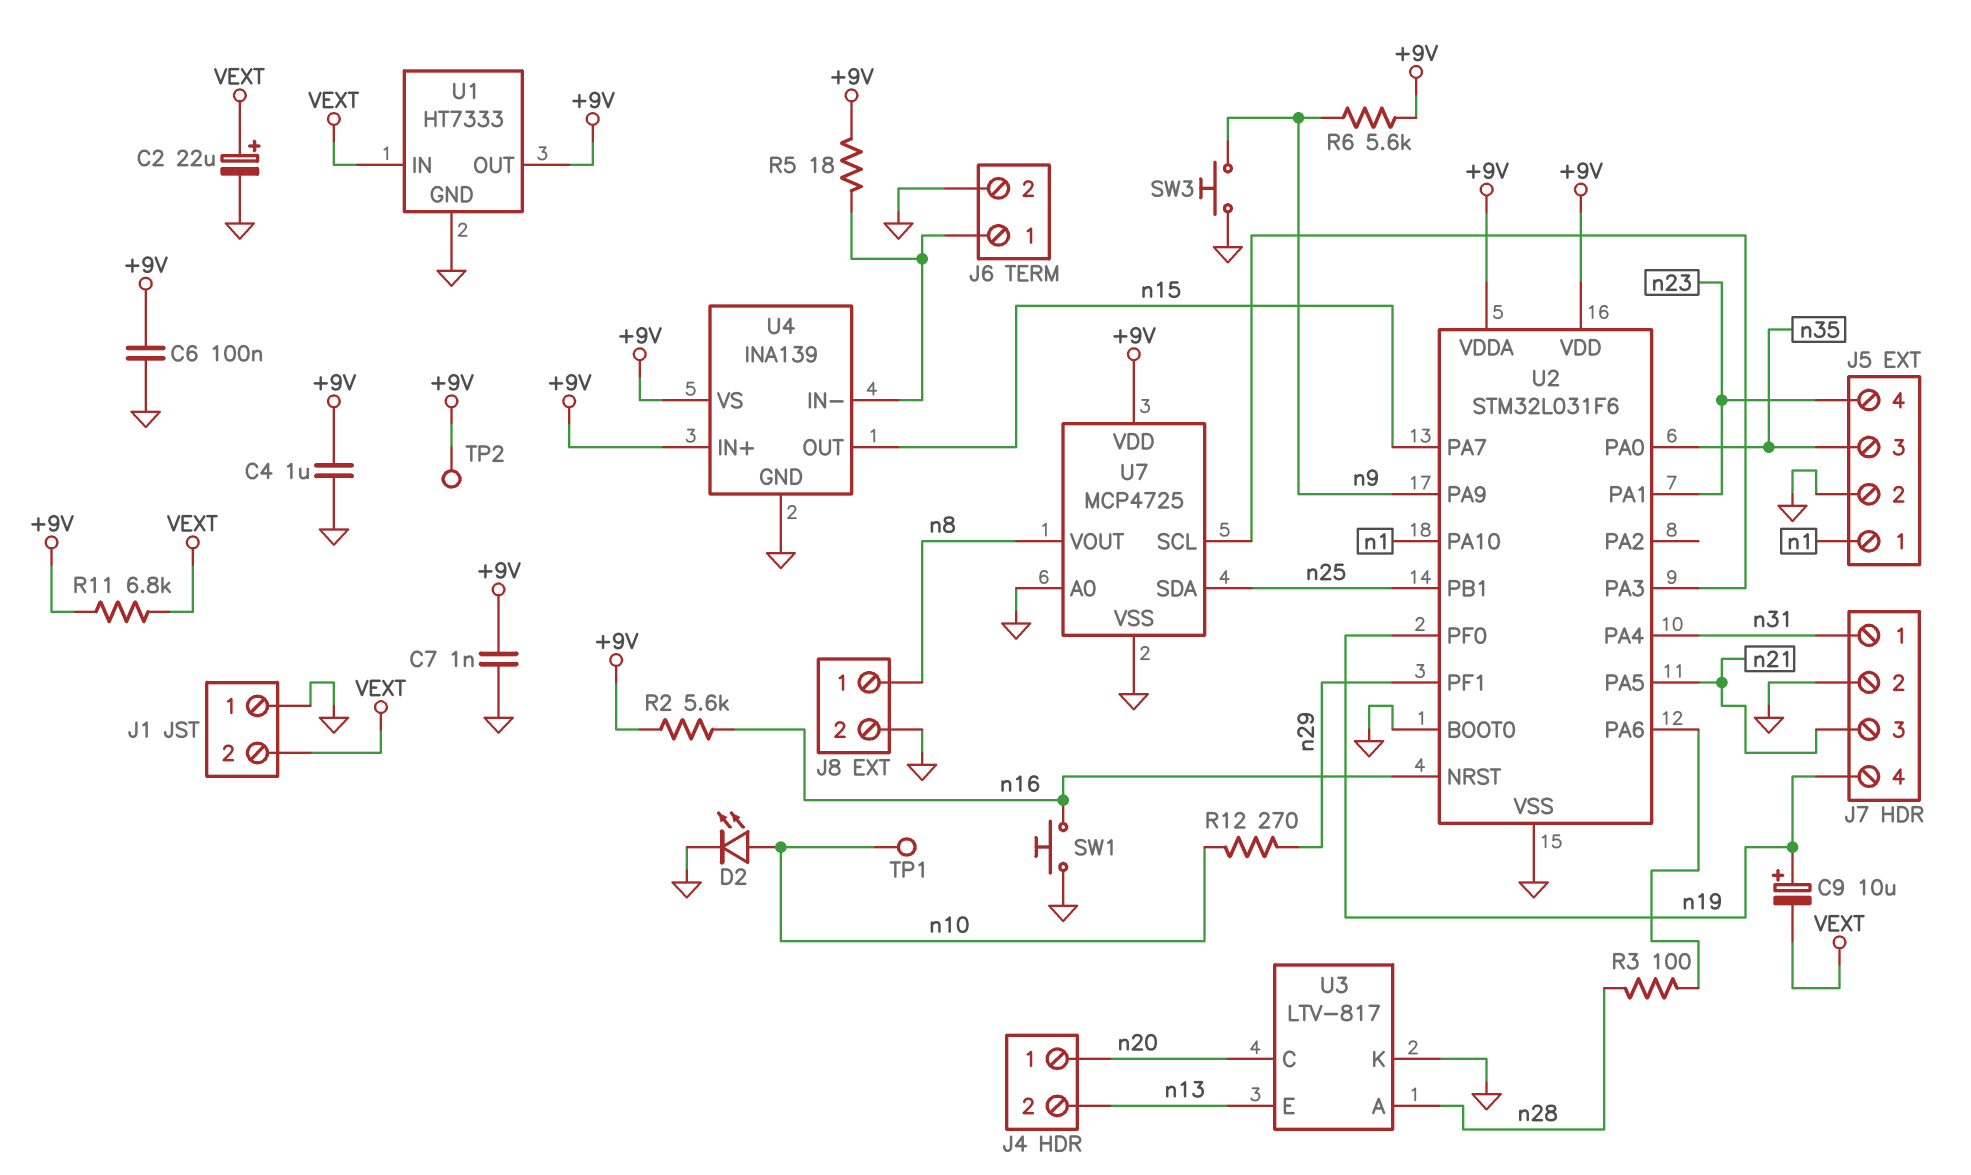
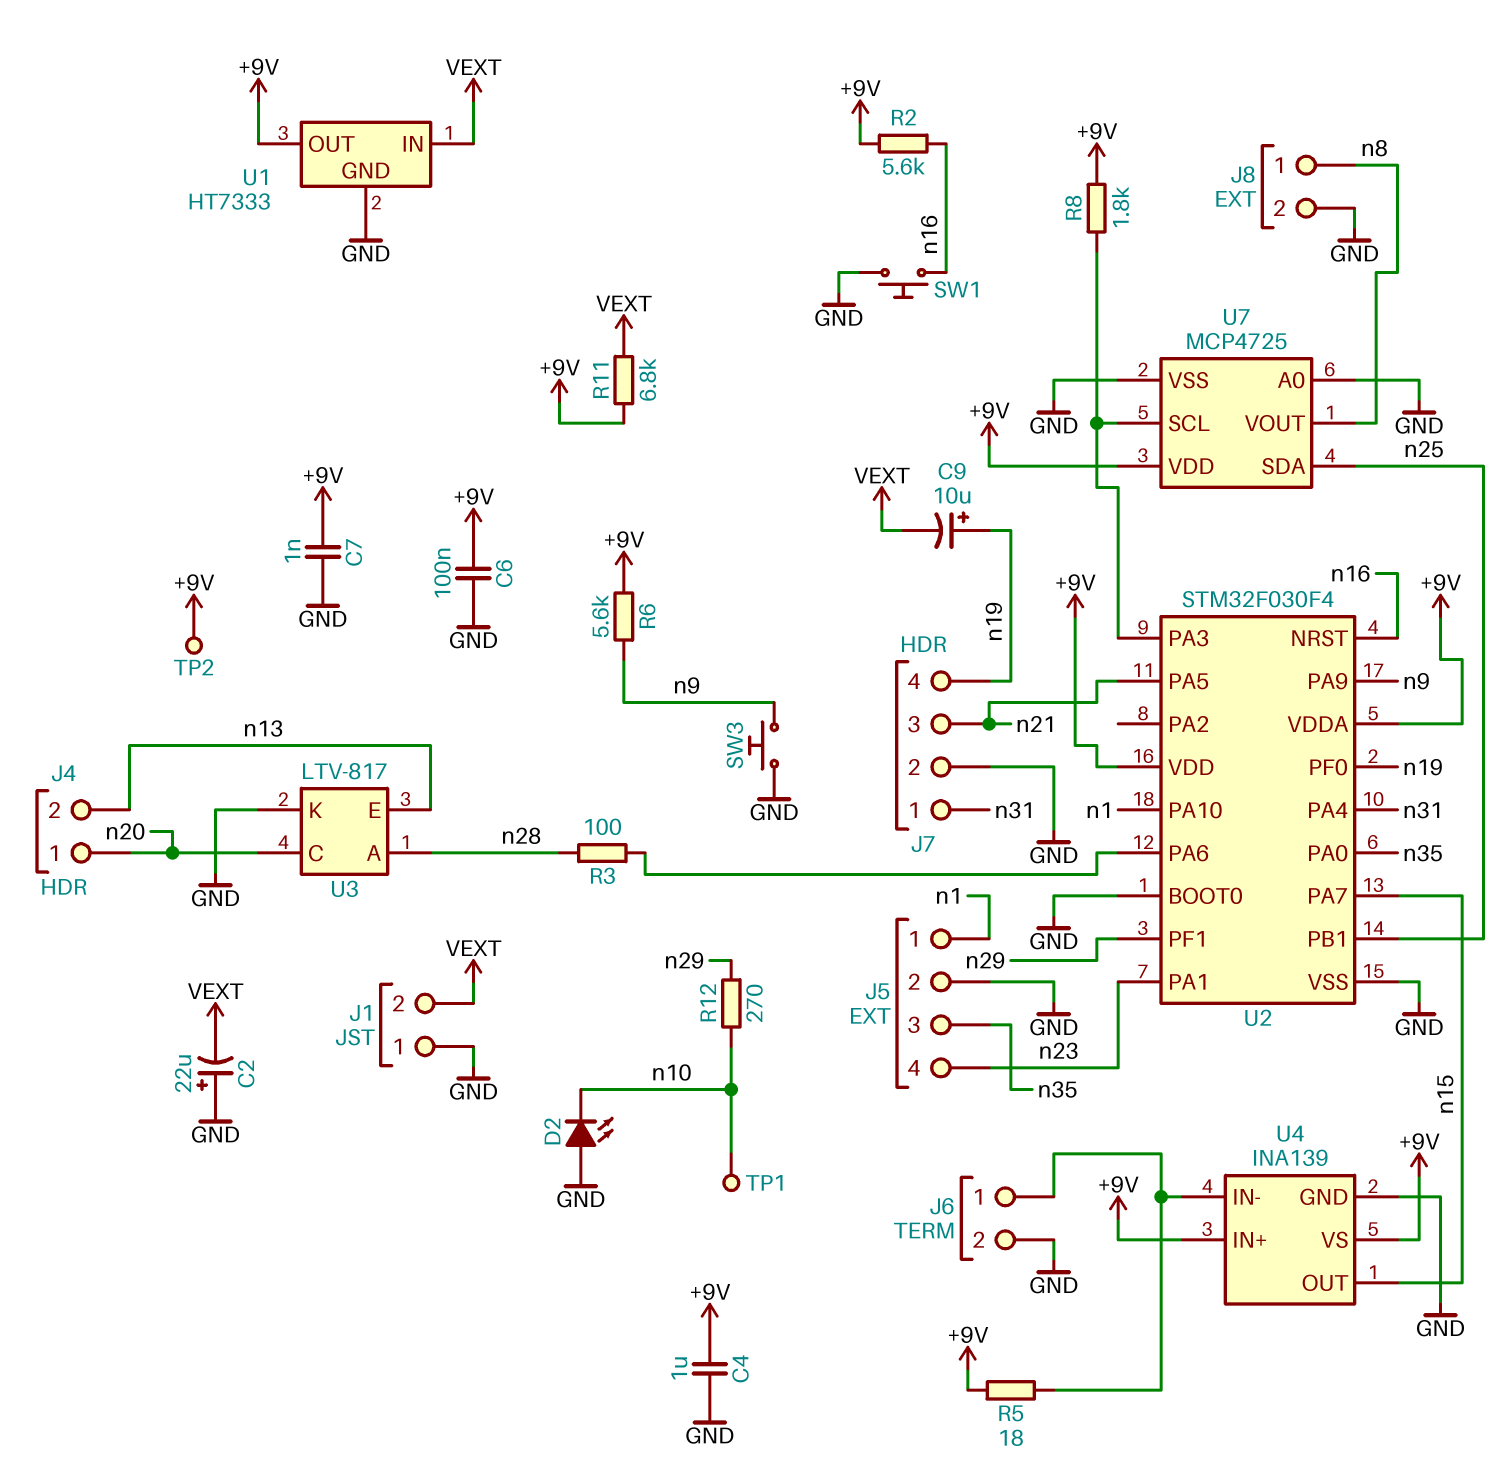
C2: 22uF (plus VEXT, minus GND) -> 22uF (plus GND, minus VEXT)
D2: LED (A n10, K GND) -> LED (A GND, K n10)
R8: none -> 1.8k (+9V, U2/PA3)
U2: STM32L031F6 -> STM32F030F4

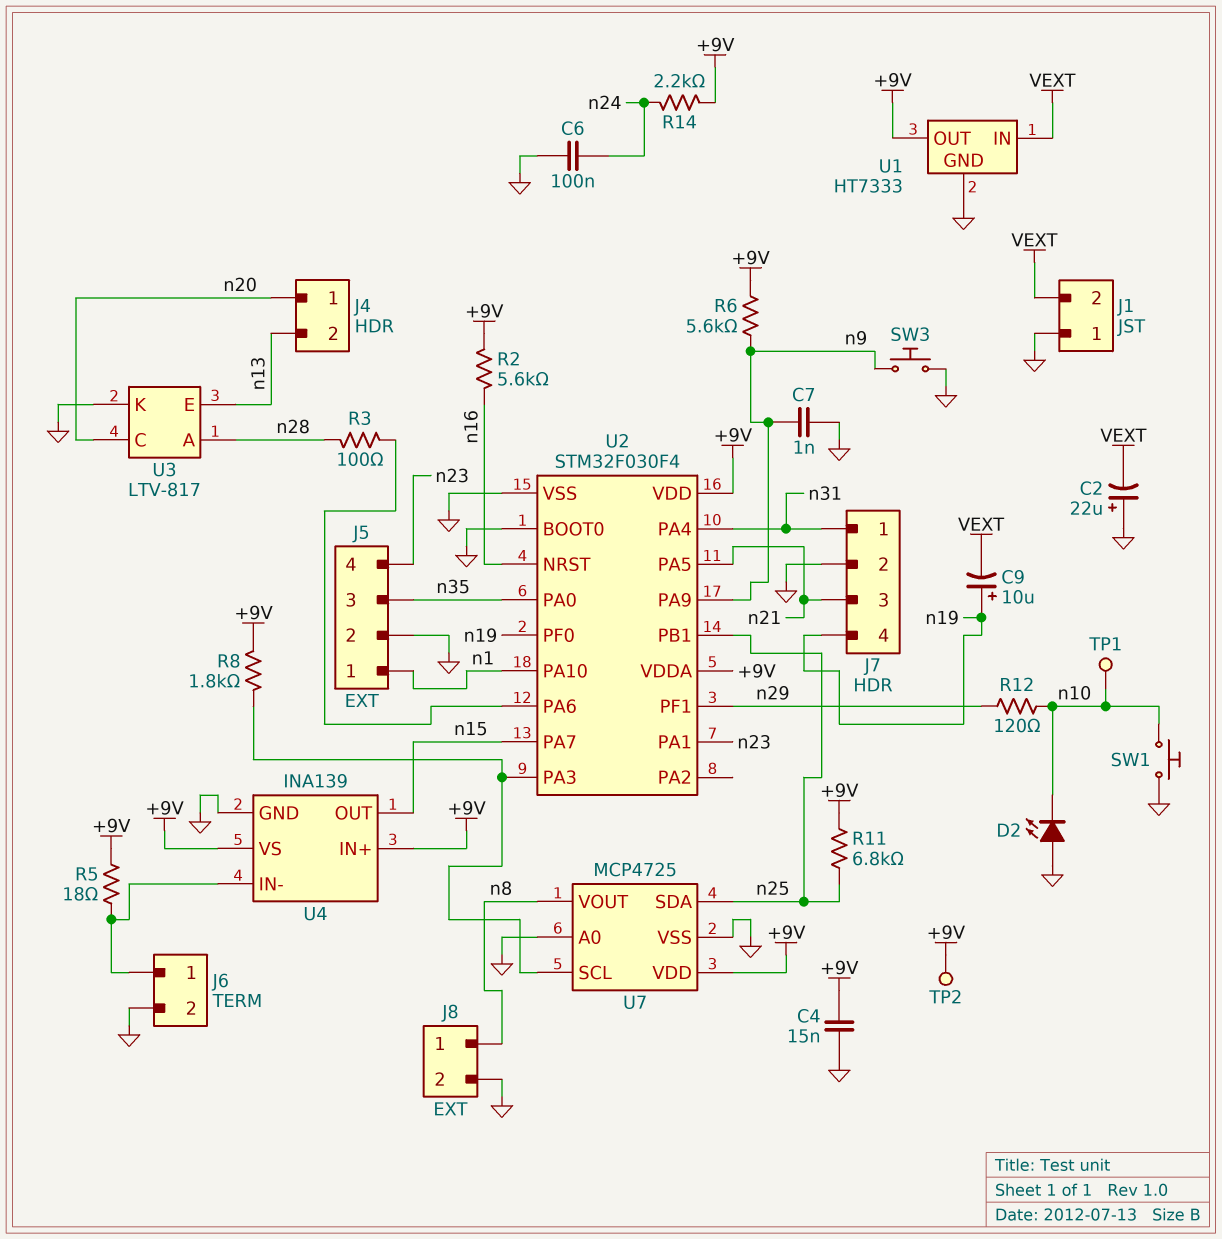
C4: 1uF (+9V, GND) -> 15nF (+9V, GND)
C6: 100nF (+9V, GND) -> 100nF (GND, n24)
C7: 1nF (+9V, GND) -> 1nF (GND, n9)
R11: 6.8k (+9V, VEXT) -> 6.8k (+9V, n25)
R12: 270 (n10, n29) -> 120 (n10, n29)
R14: none -> 2.2k (+9V, n24)
SW1: button (GND, n16) -> button (GND, n10)

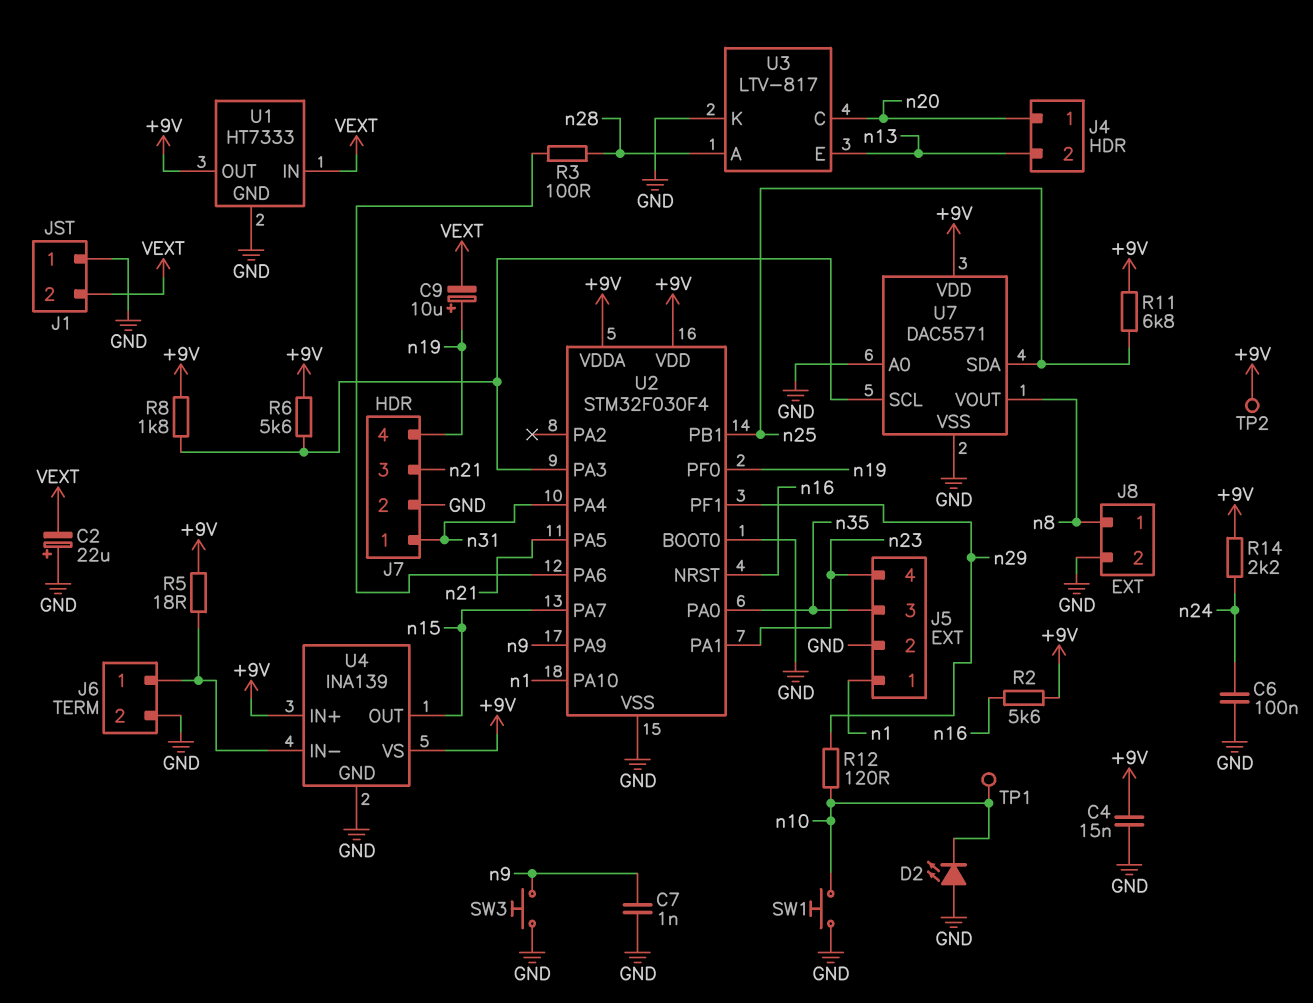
R6: 5.6k (+9V, n9) -> 5.6k (+9V, U2/PA3)
U7: MCP4725 -> DAC5571

